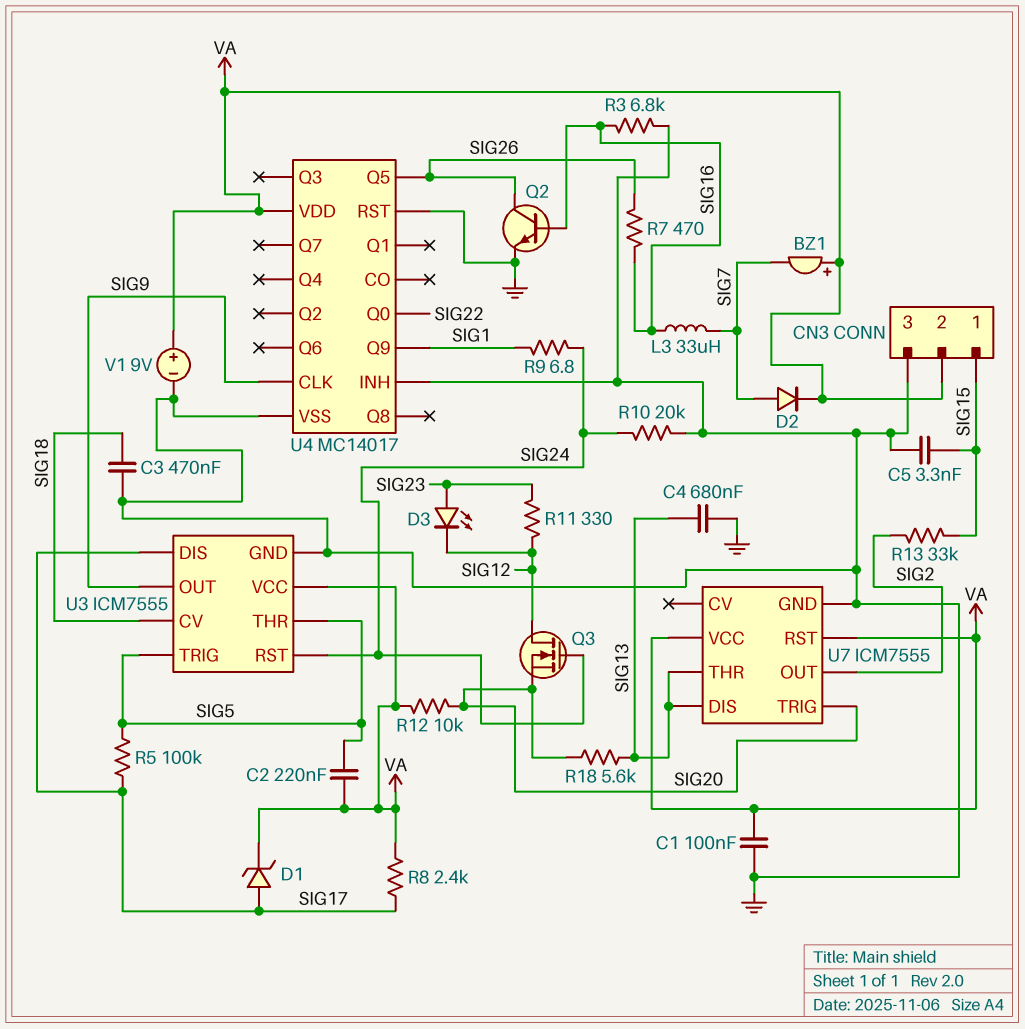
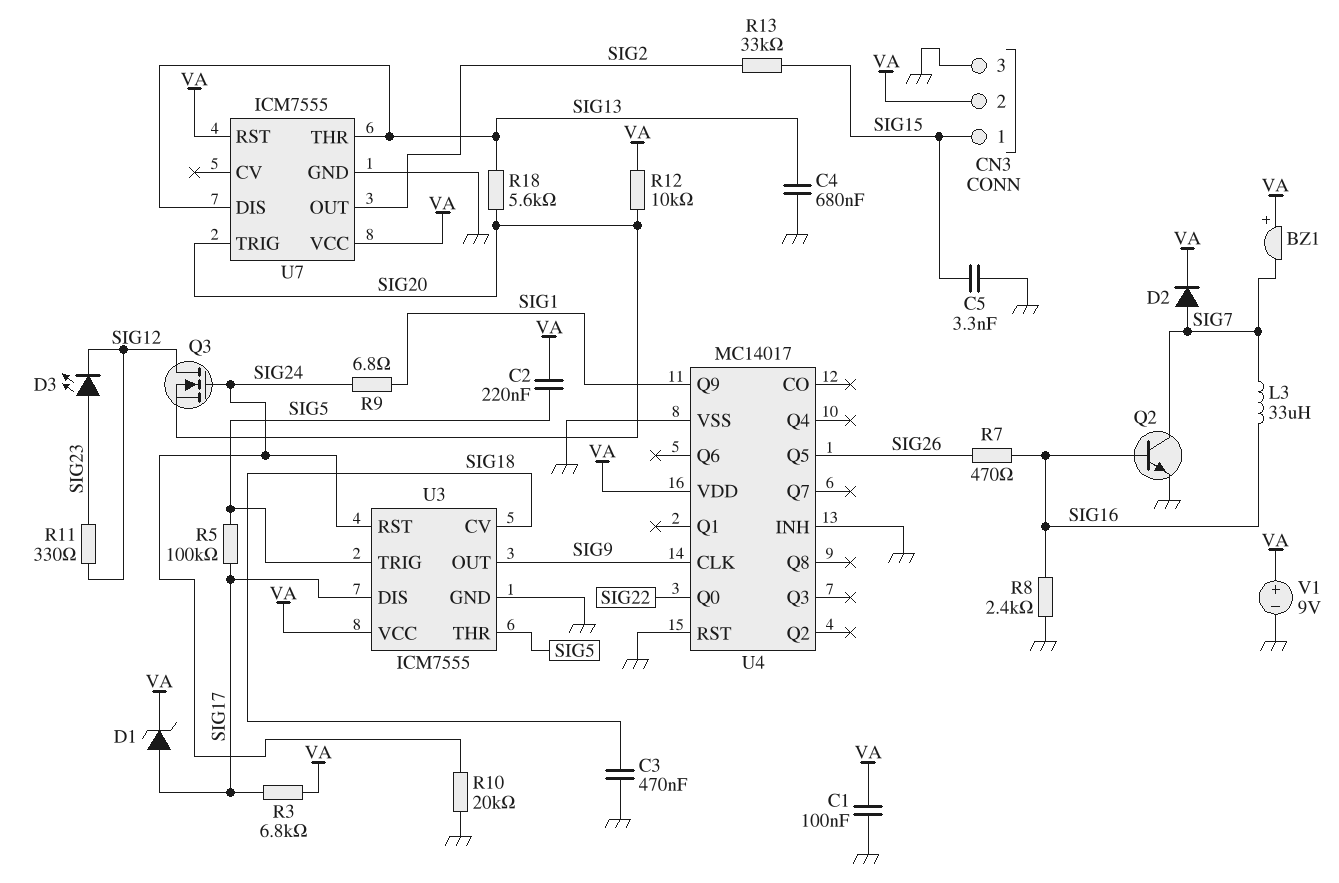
Q2: NPN (B SIG16, C SIG26, E GND) -> NPN (B SIG16, C SIG7, E GND)
R3: 6.8k (GND, SIG16) -> 6.8k (SIG17, VA)
R8: 2.4k (SIG17, VA) -> 2.4k (GND, SIG16)

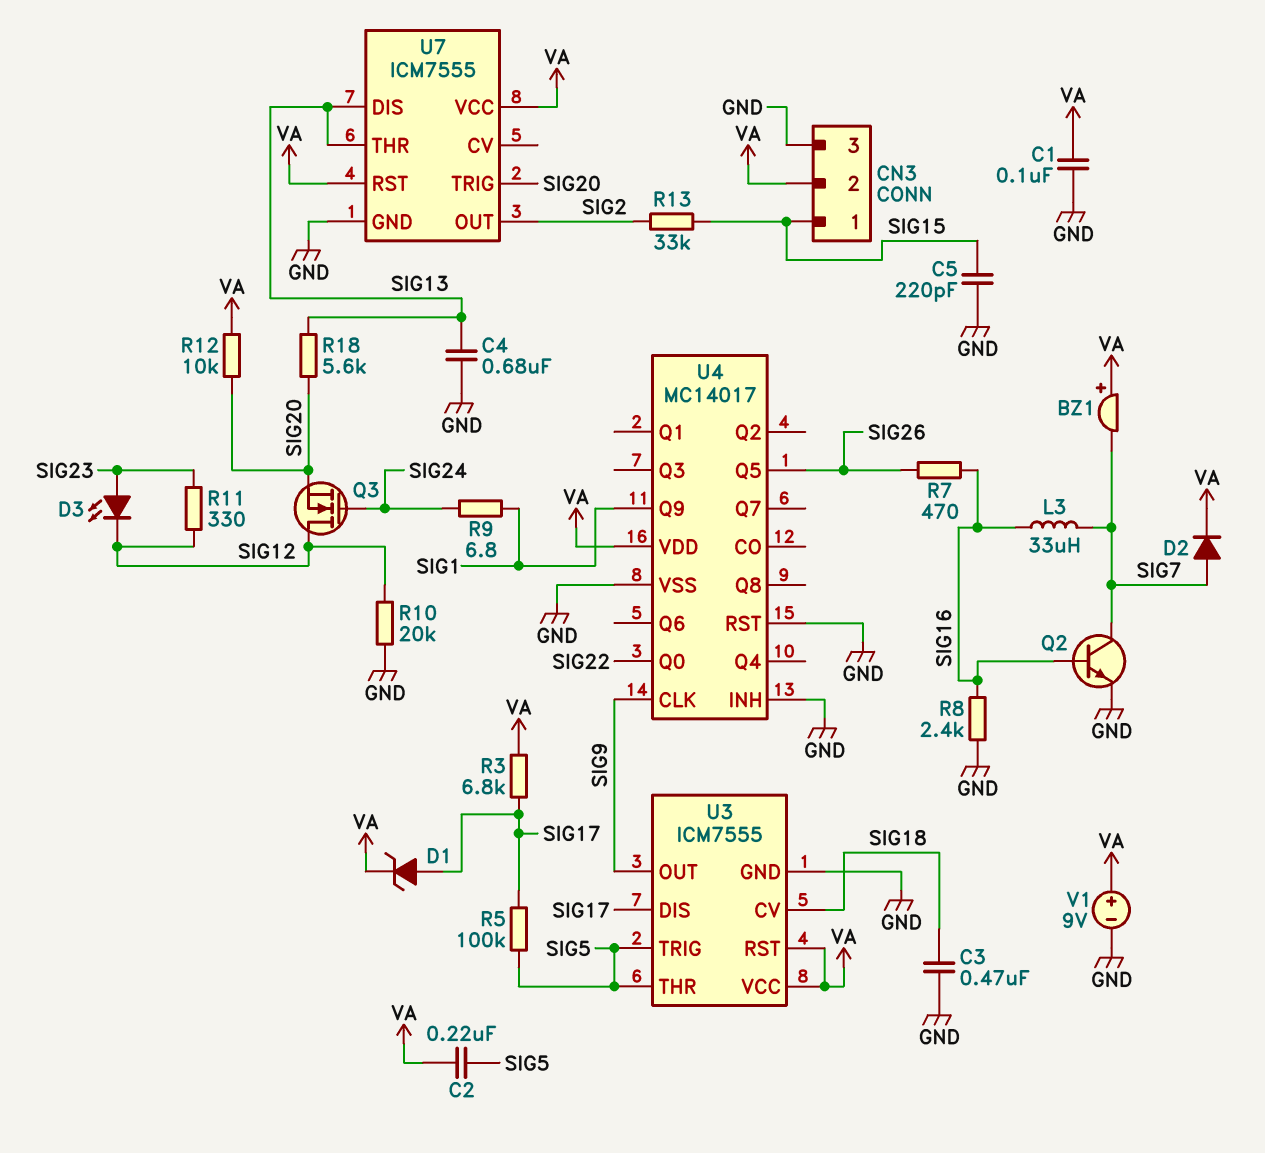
C5: 3.3nF (GND, SIG15) -> 220pF (GND, SIG15)
R10: 20k (GND, SIG24) -> 20k (GND, SIG12)
U3 pin RST: SIG24 -> VA

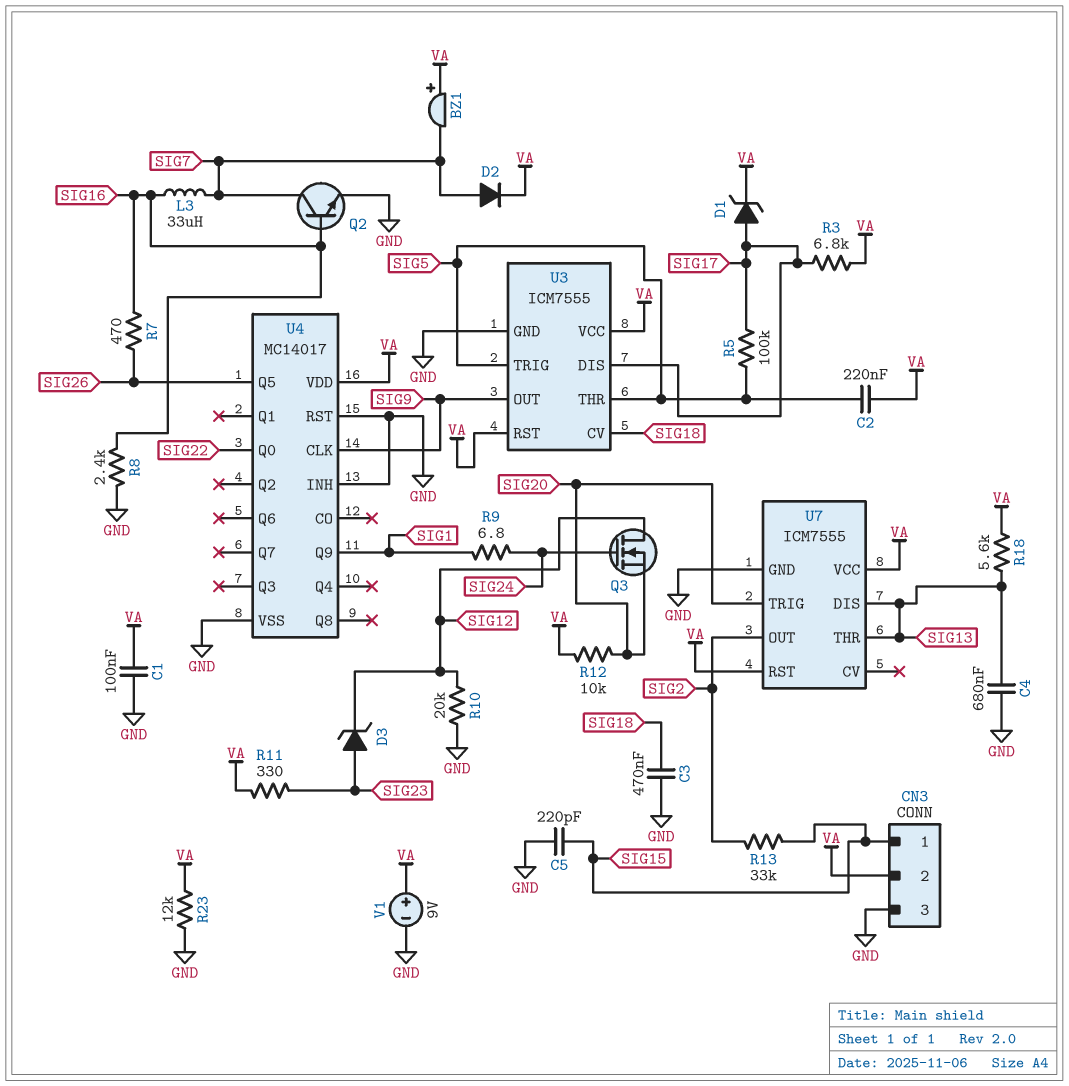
D3: LED (A SIG23, K SIG12) -> zener (A SIG23, K SIG12)
R11: 330 (SIG12, SIG23) -> 330 (SIG23, VA)
R18: 5.6k (SIG13, SIG20) -> 5.6k (SIG13, VA)
R23: none -> 12k (GND, VA)

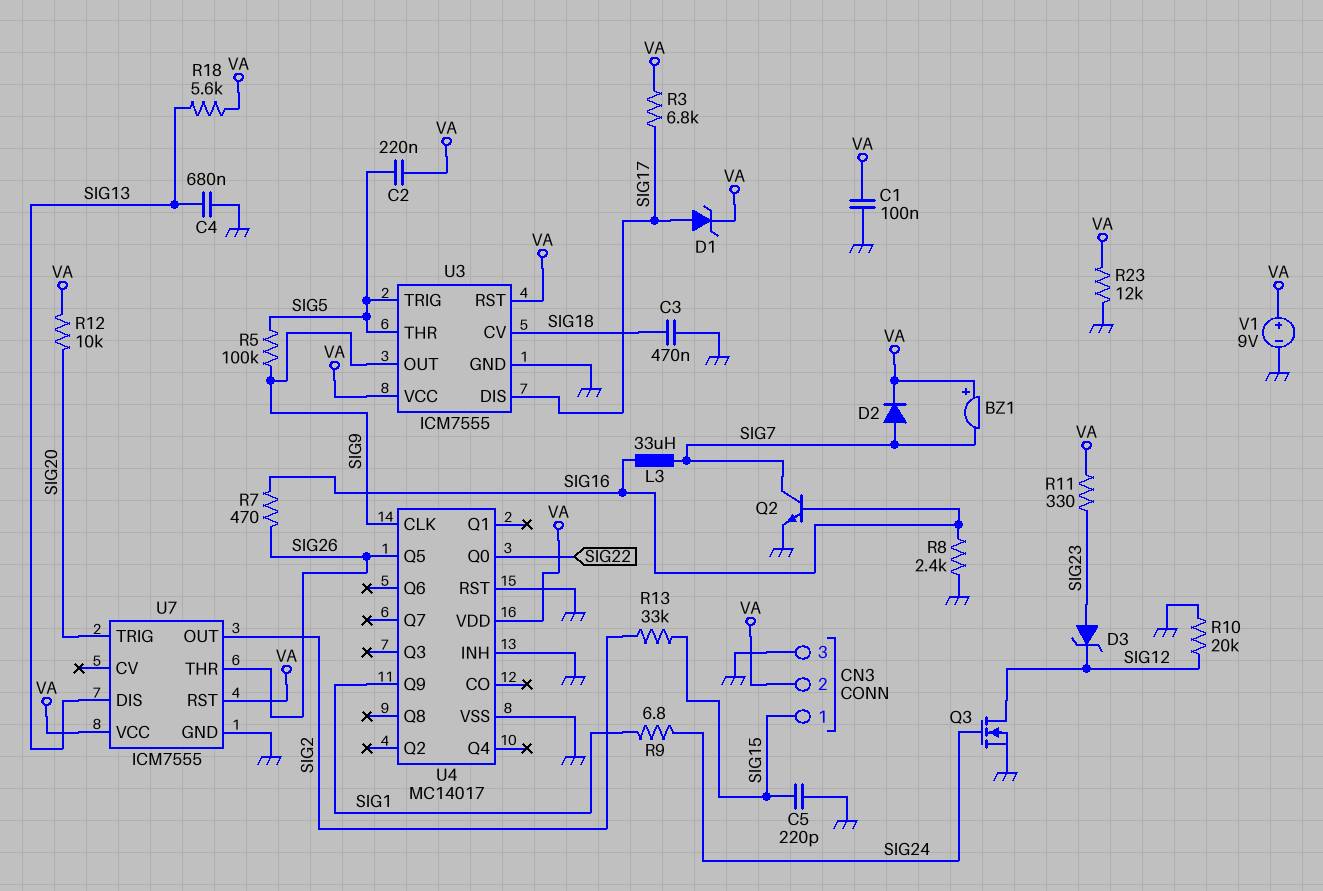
Q3: NMOS (G SIG24, D SIG12, S SIG20) -> NMOS (G SIG24, D SIG12, S GND)
R5: 100k (SIG5, SIG17) -> 100k (SIG5, SIG9)
U7 pin THR: SIG13 -> SIG26

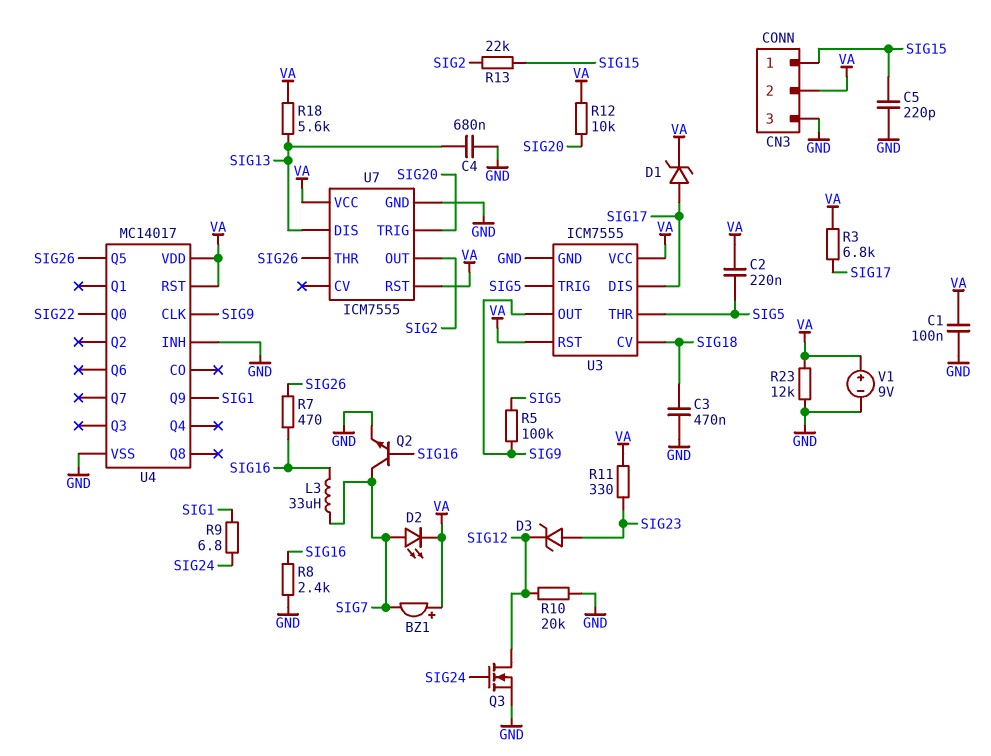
D2: diode (A SIG7, K VA) -> LED (A SIG7, K VA)
R13: 33k (SIG2, SIG15) -> 22k (SIG2, SIG15)
U4 pin RST: GND -> VA

